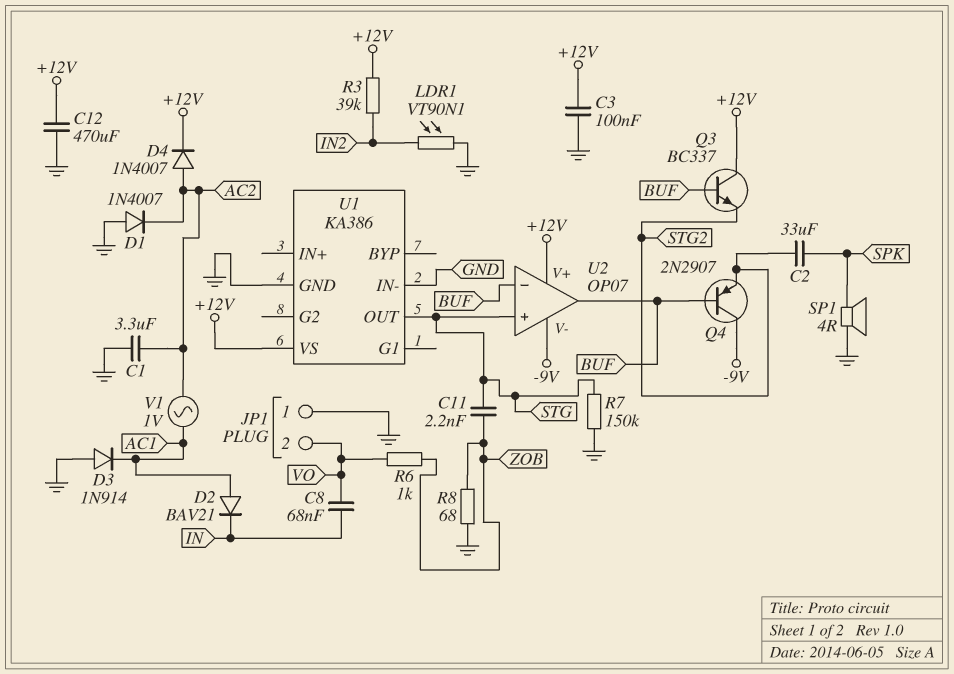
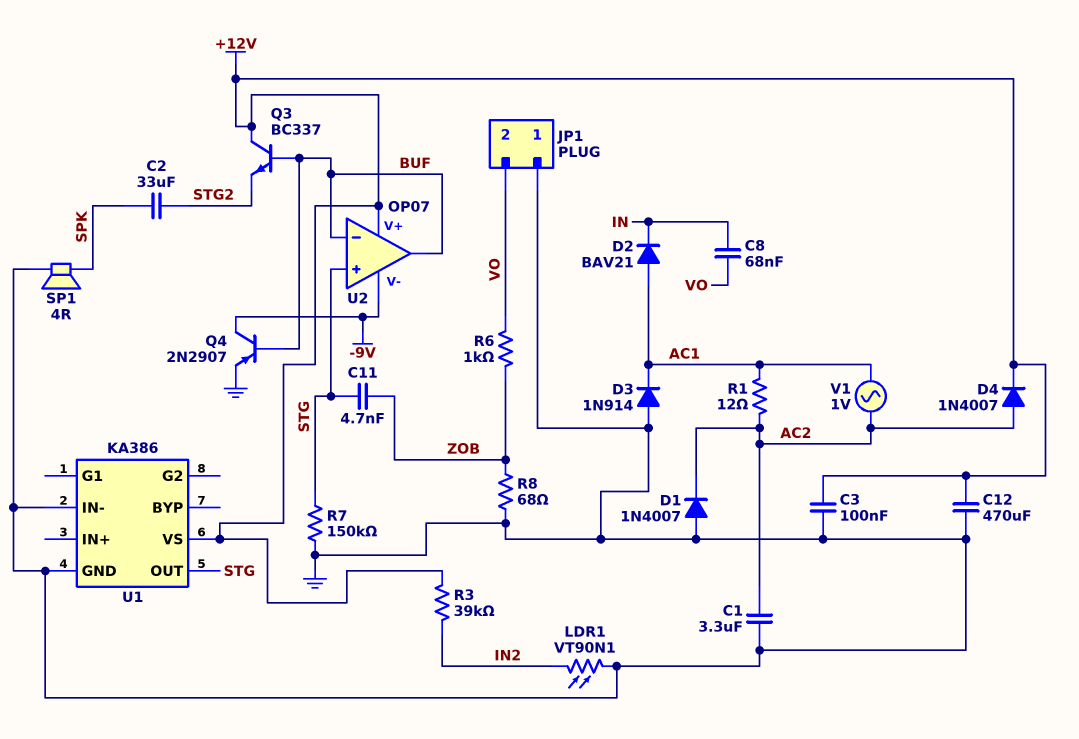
C11: 2.2nF (STG, ZOB) -> 4.7nF (STG, ZOB)
Q4: PNP 2N2907 (B BUF, C -9V, E STG2) -> PNP 2N2907 (B BUF, C -9V, E GND)
R1: none -> 12 (AC1, AC2)

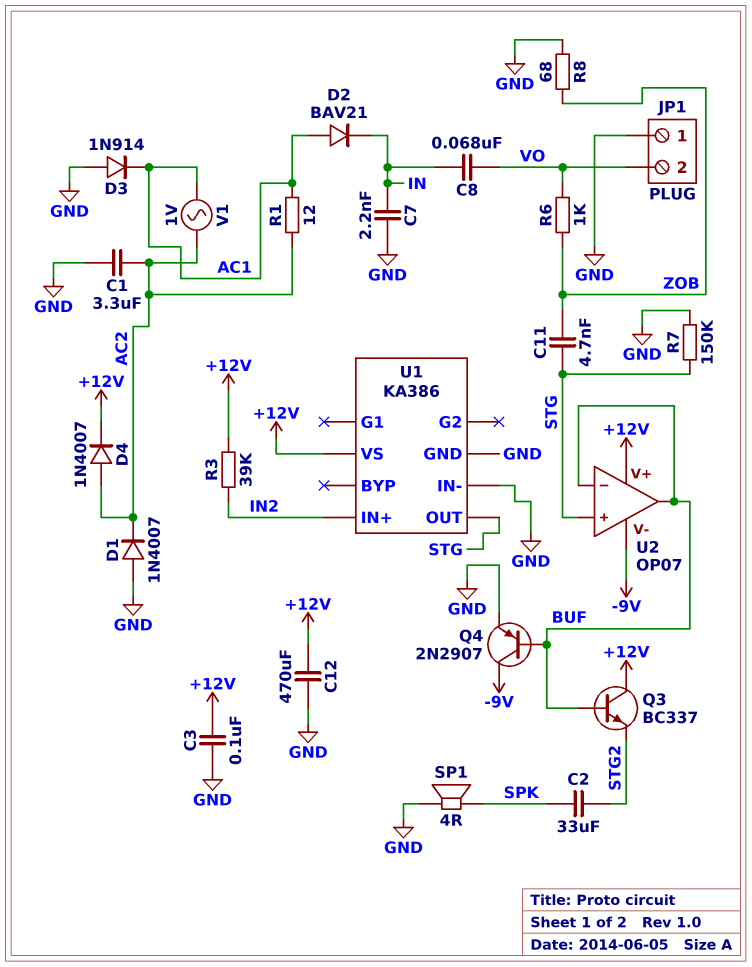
C7: none -> 2.2nF (GND, IN)
LDR1: VT90N1 (GND, IN2) -> none
U1 pin IN+: none -> IN2

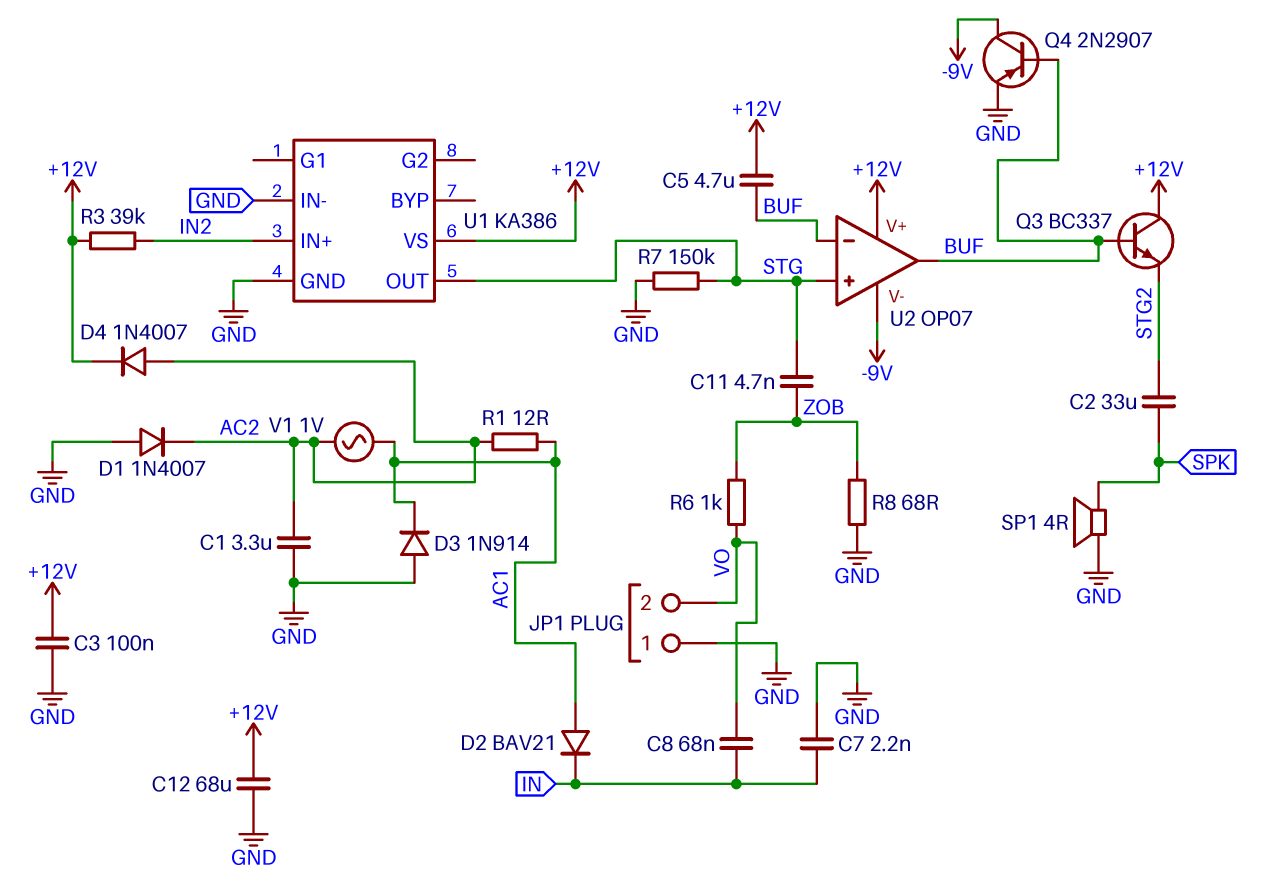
C5: none -> 4.7uF (+12V, BUF)
C12: 470uF (+12V, GND) -> 68uF (+12V, GND)

